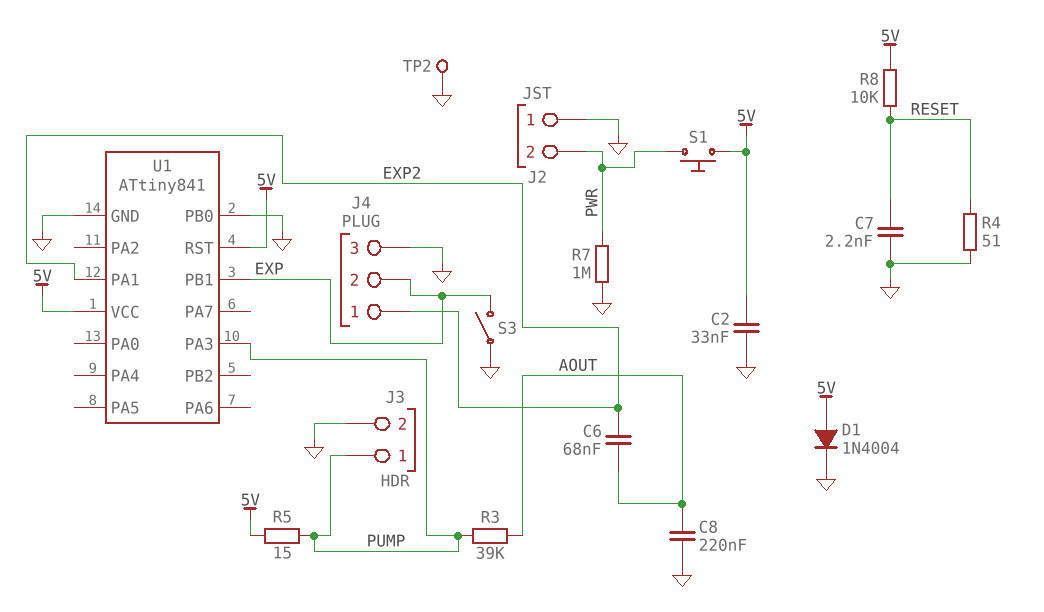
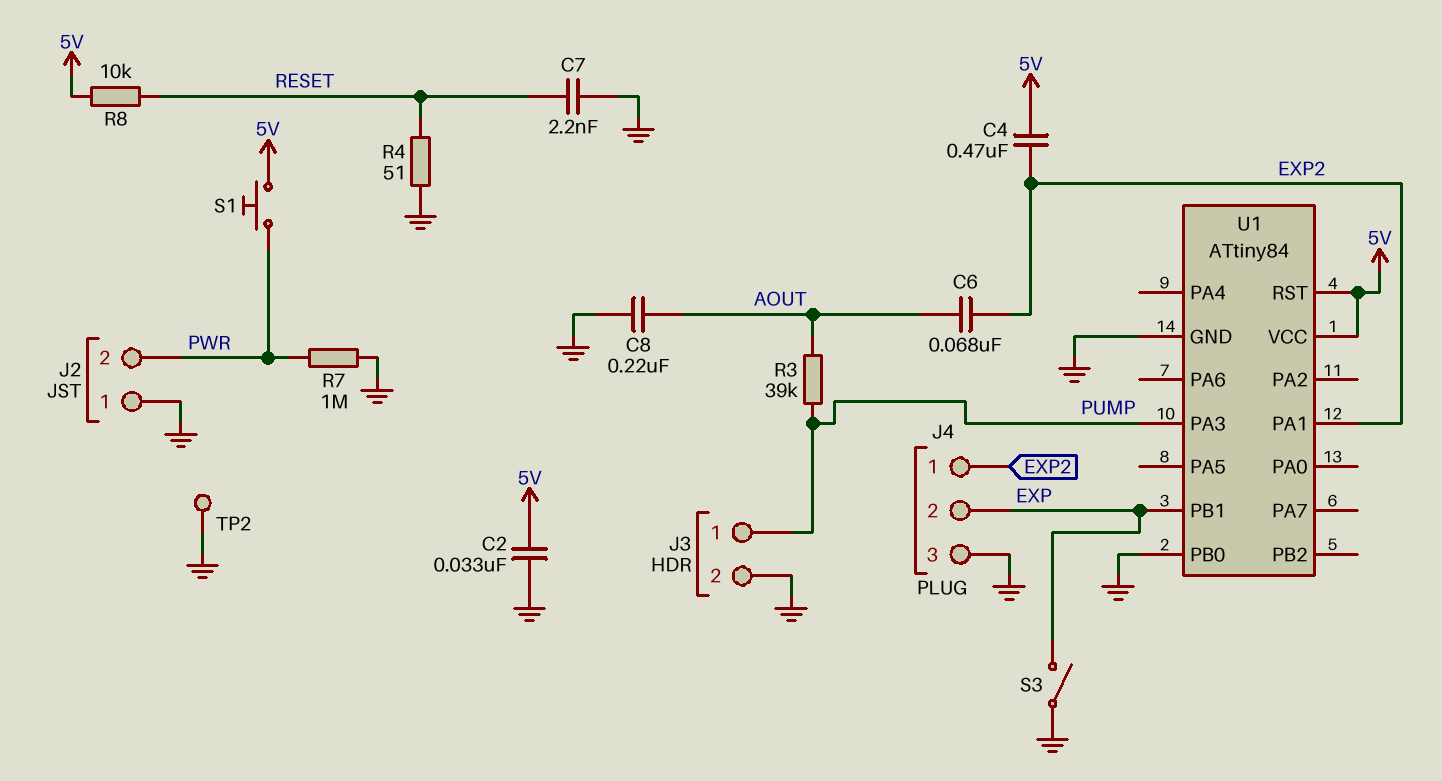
C4: none -> 470nF (5V, EXP2)
D1: diode 1N4004 (A 5V, K GND) -> none
R5: 15 (5V, PUMP) -> none
U1: ATtiny841 -> ATtiny84

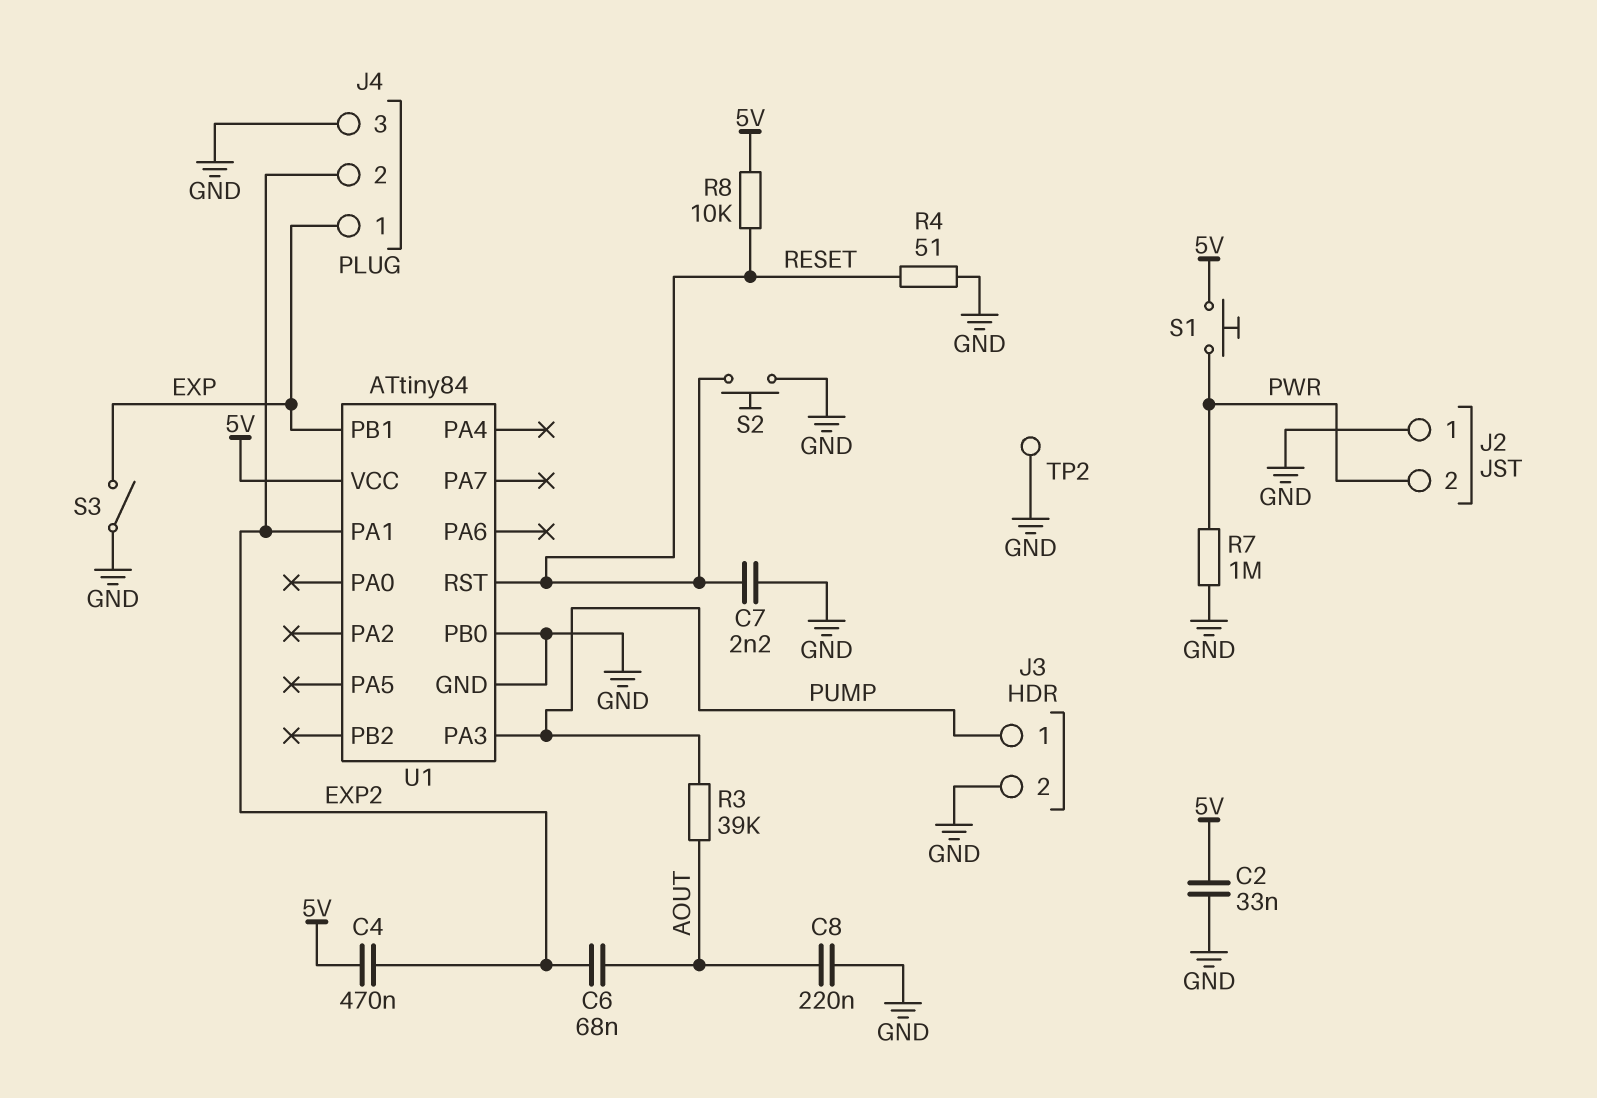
J4 pin 1: EXP2 -> EXP
J4 pin 2: EXP -> EXP2
S2: none -> button (GND, RESET)
U1 pin RST: 5V -> RESET

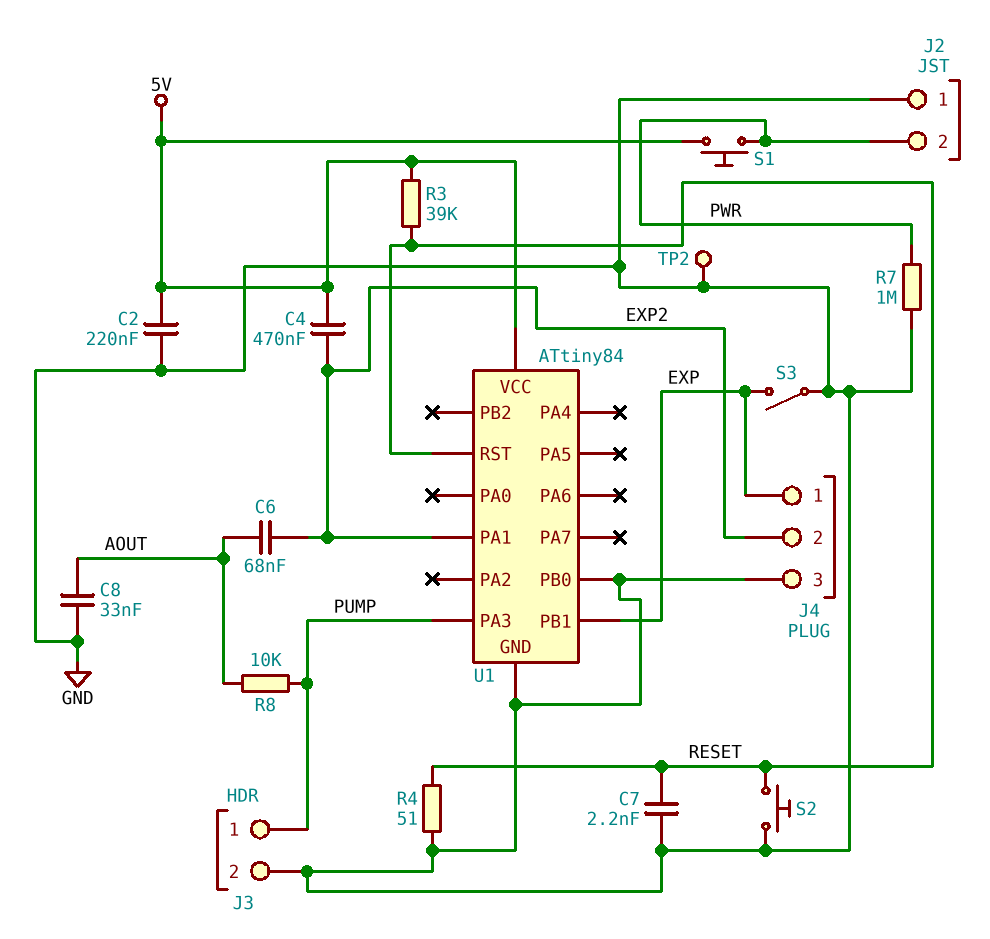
C2: 33nF (5V, GND) -> 220nF (5V, GND)
C8: 220nF (AOUT, GND) -> 33nF (AOUT, GND)
R3: 39k (AOUT, PUMP) -> 39k (5V, RESET)
R8: 10k (5V, RESET) -> 10k (AOUT, PUMP)

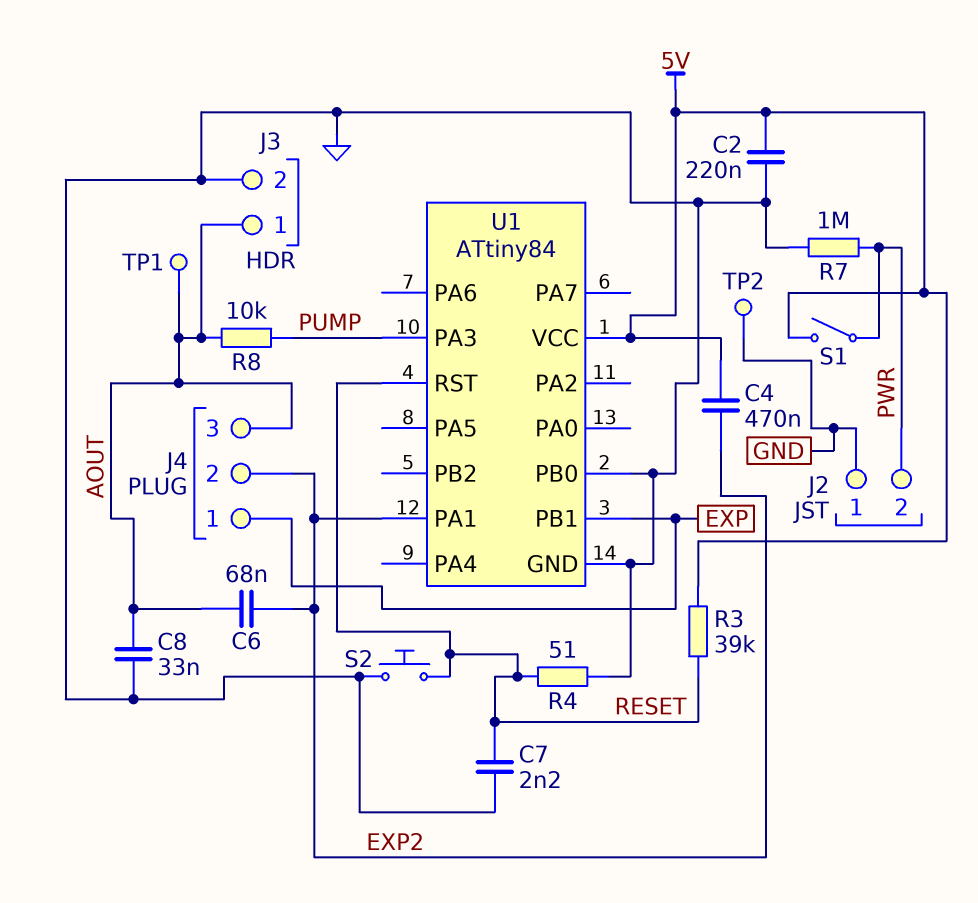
J3 pin 1: PUMP -> AOUT
J4 pin 3: GND -> AOUT
S1: button (5V, PWR) -> switch (5V, PWR)
S3: switch (EXP, GND) -> none
TP1: none -> test point (AOUT)

